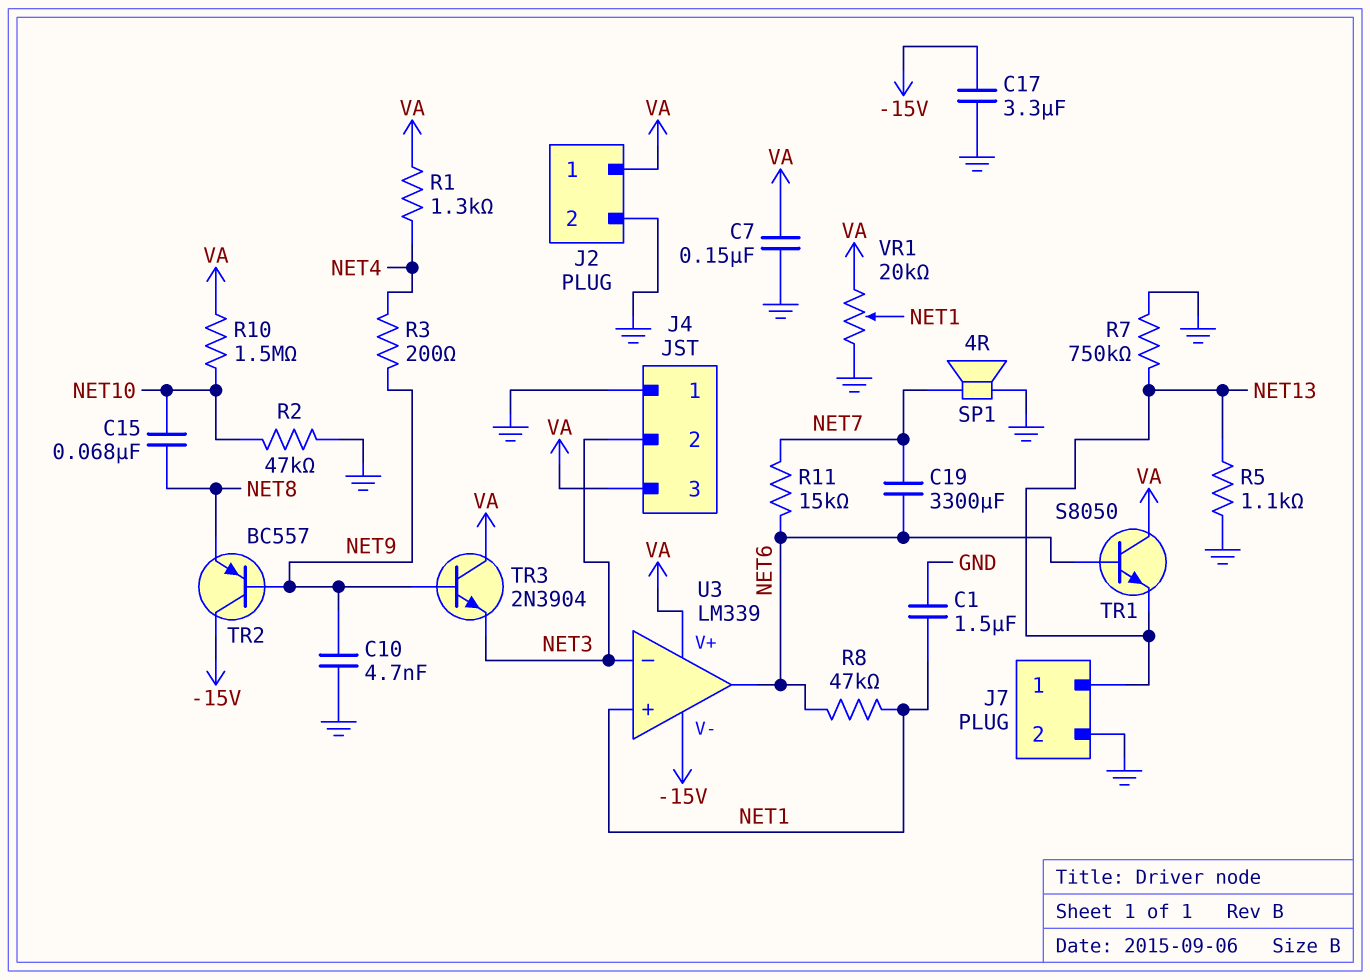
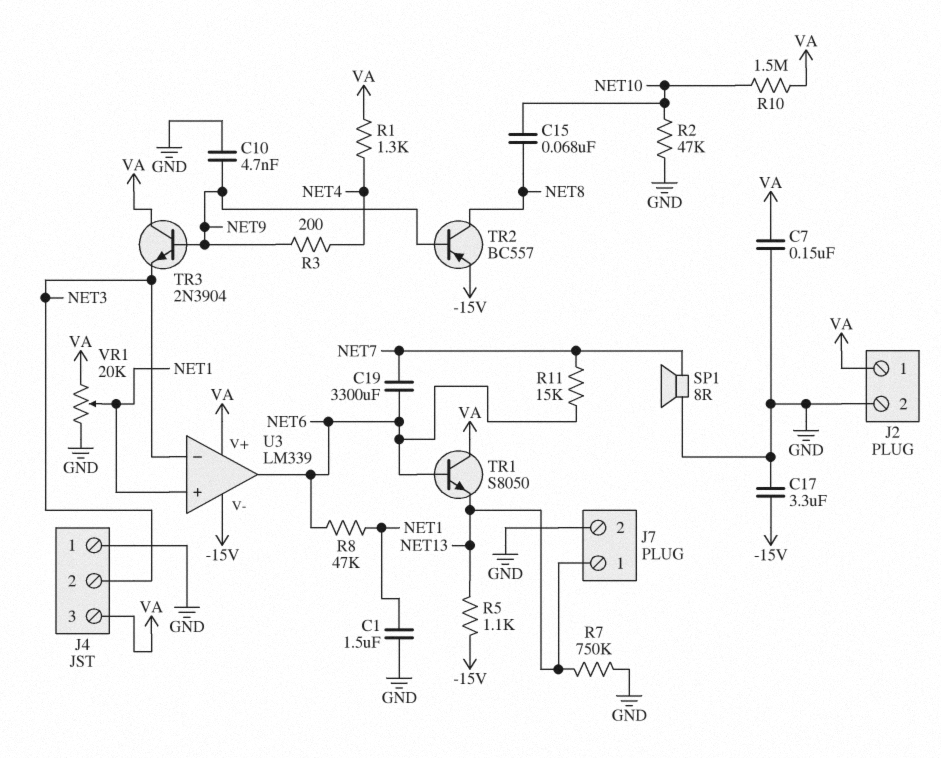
R5: 1.1k (GND, NET13) -> 1.1k (-15V, NET13)
SP1: speaker 4R (GND, NET7) -> speaker 8R (GND, NET7)
TR2: PNP BC557 (B NET9, C -15V, E NET8) -> PNP BC557 (B NET9, C NET8, E -15V)

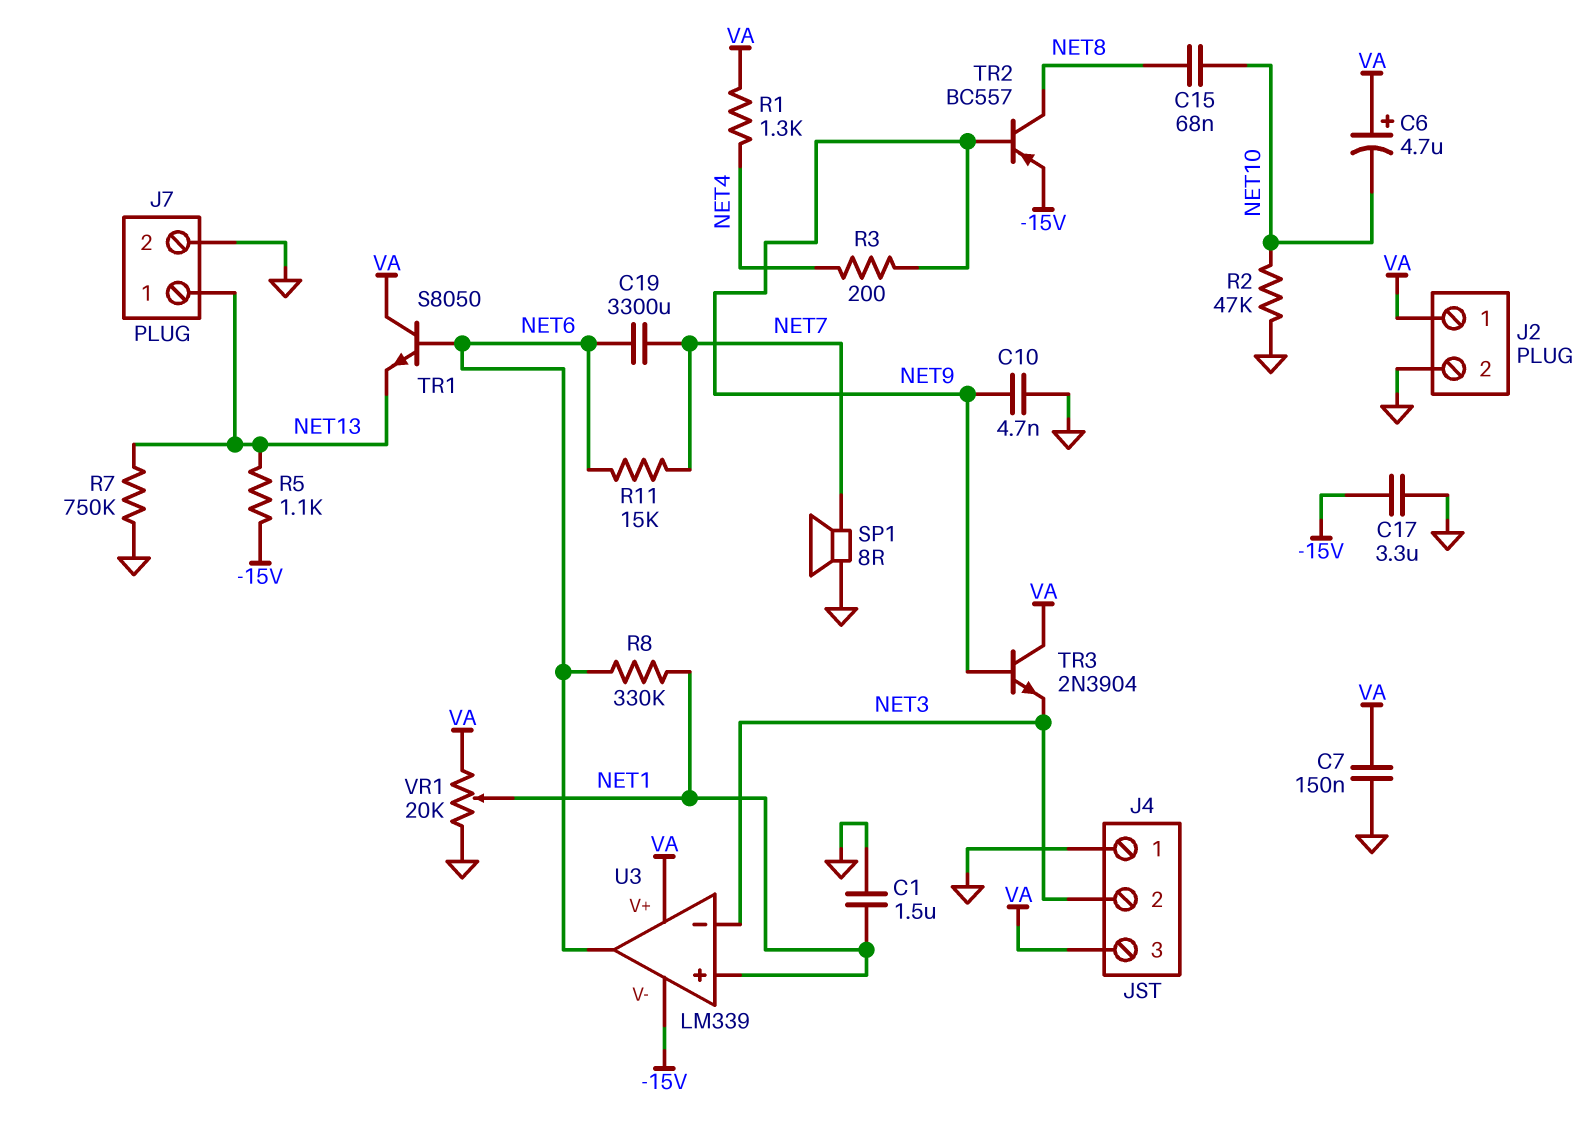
C6: none -> 4.7uF (plus VA, minus NET10)
R8: 47k (NET1, NET6) -> 330k (NET1, NET6)
R10: 1.5M (NET10, VA) -> none

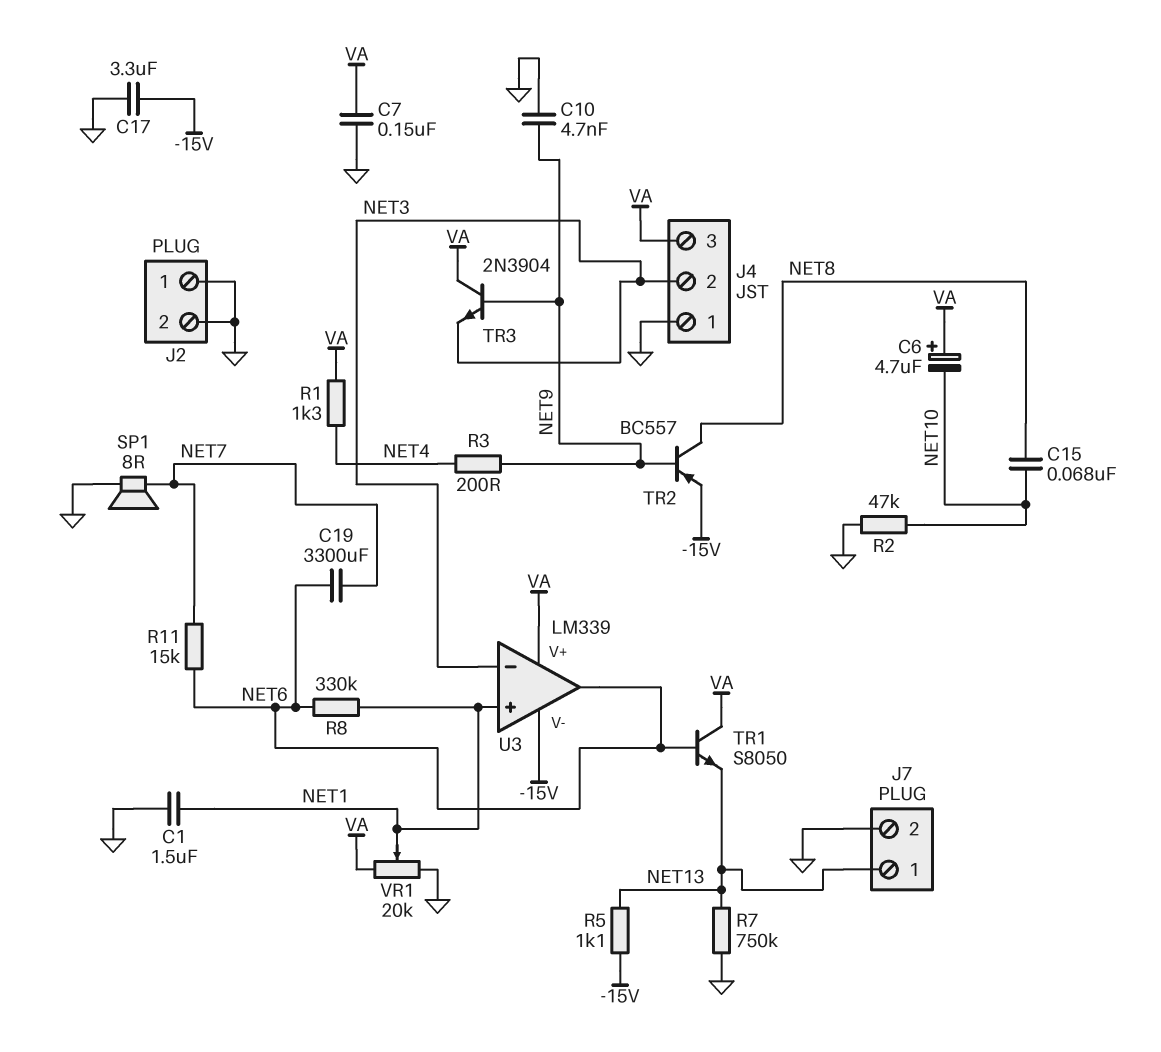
J2 pin 1: VA -> GND

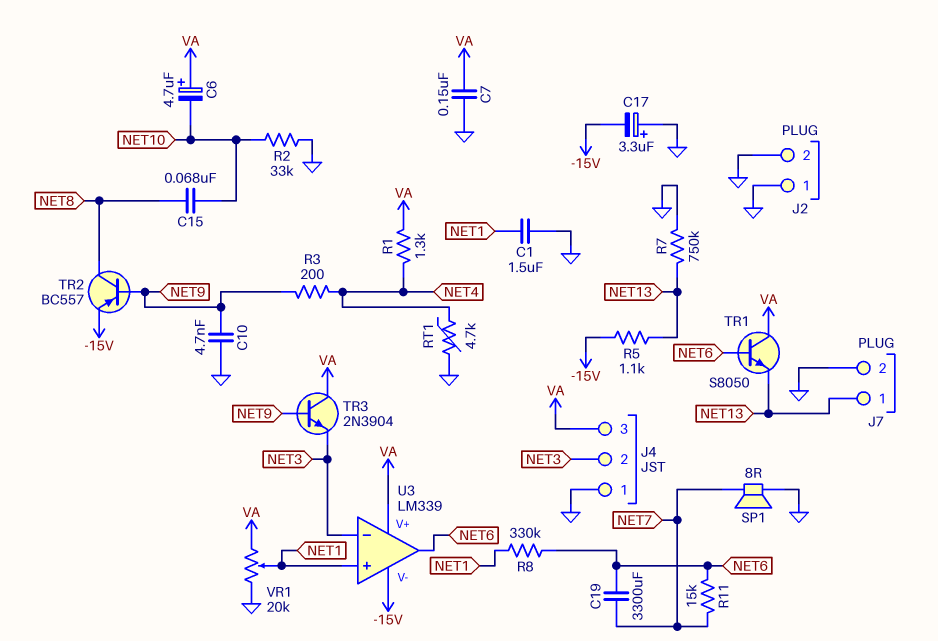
C17: 3.3uF (-15V, GND) -> 3.3uF (plus GND, minus -15V)
R2: 47k (GND, NET10) -> 33k (GND, NET10)
RT1: none -> 4.7k (GND, NET4)

